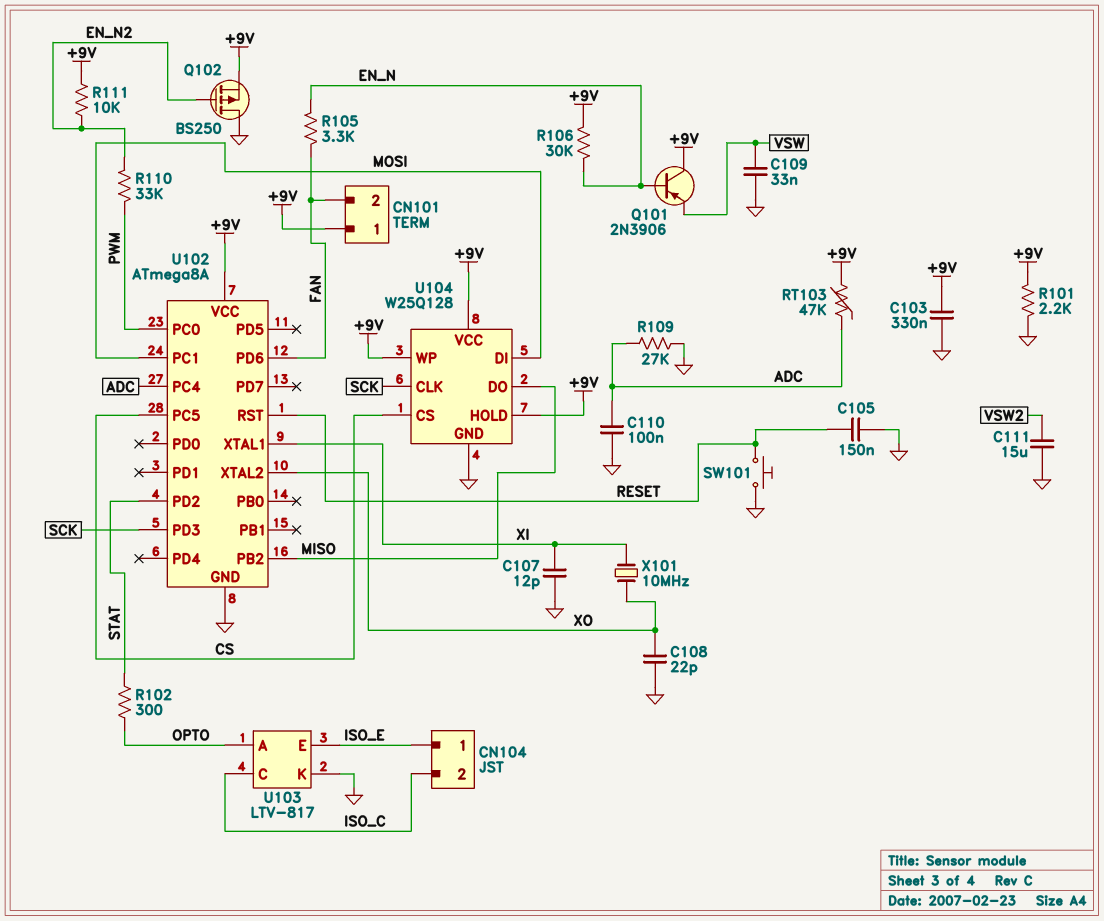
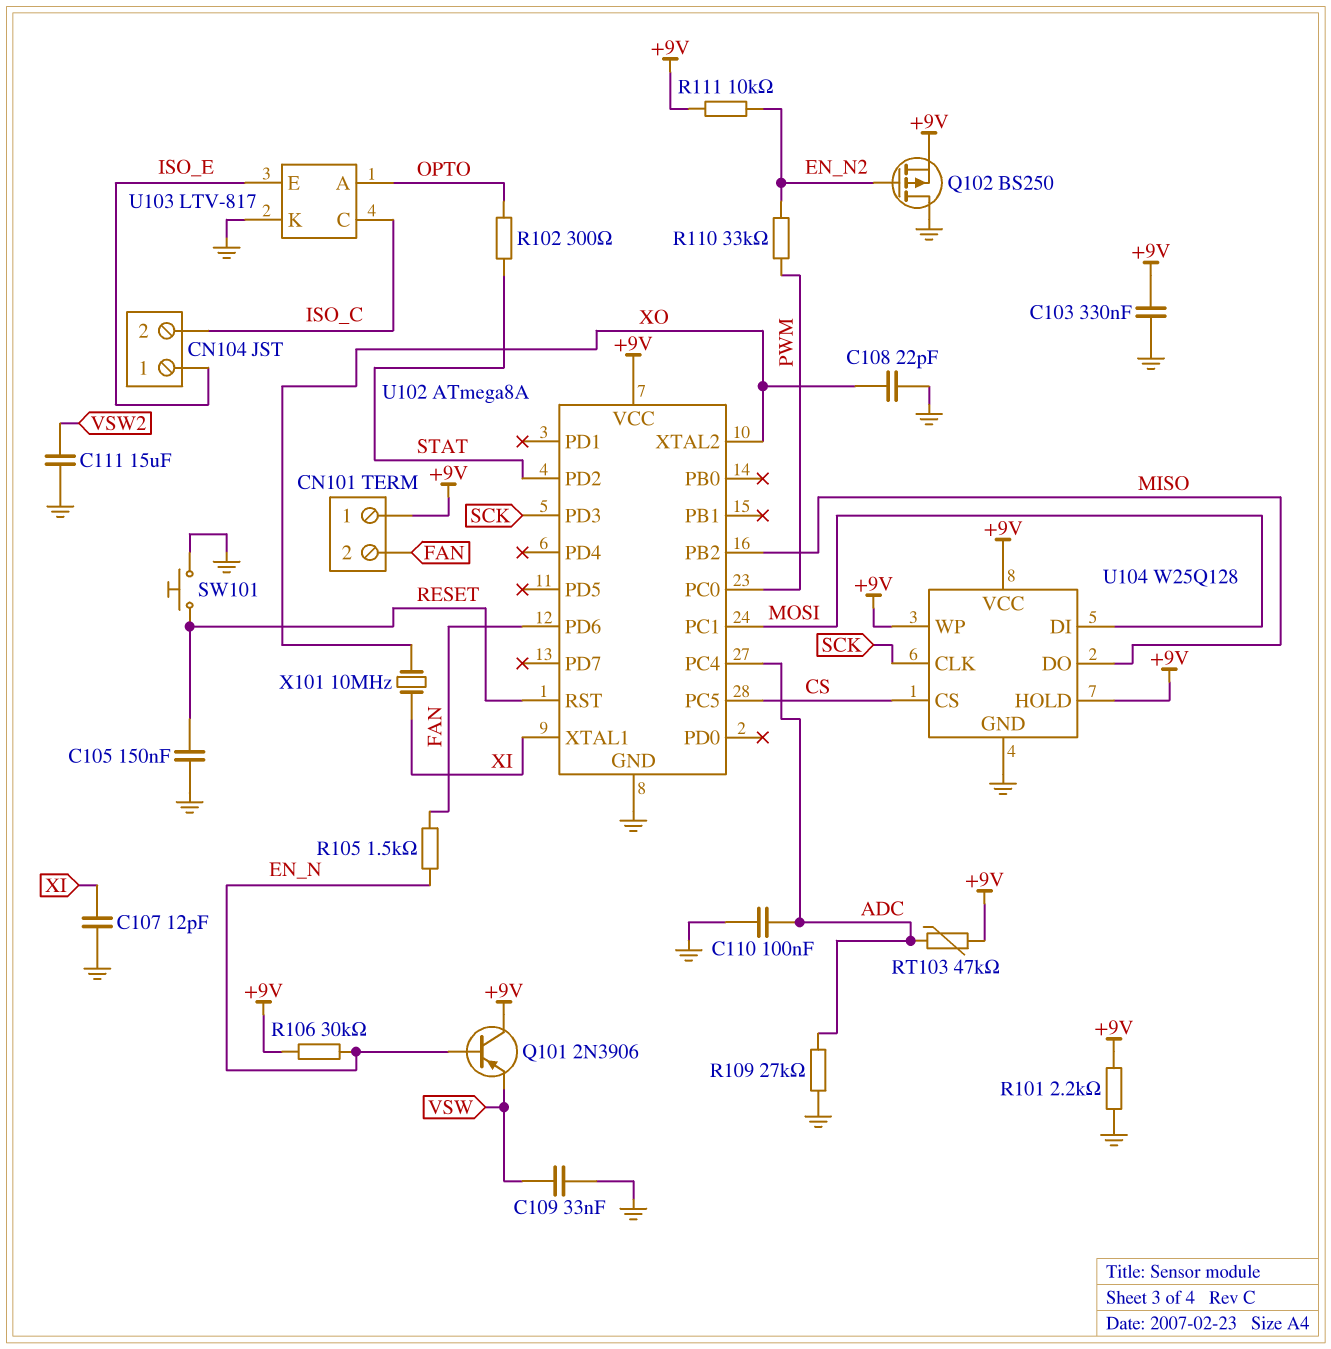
R105: 3.3k (EN_N, FAN) -> 1.5k (EN_N, FAN)

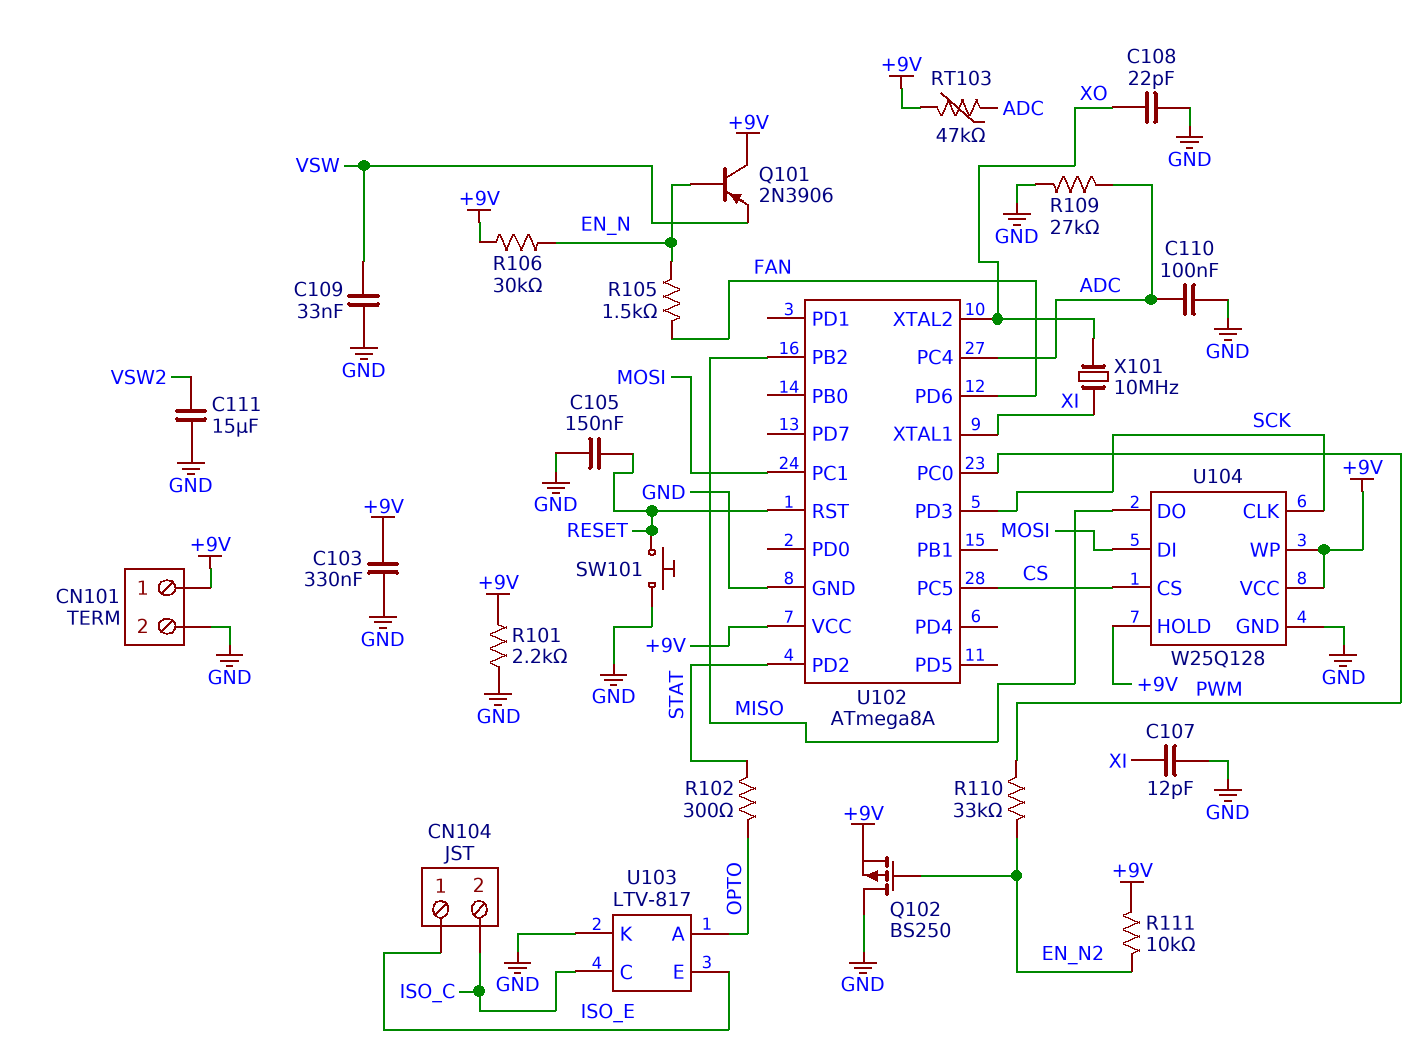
CN101 pin 2: FAN -> GND

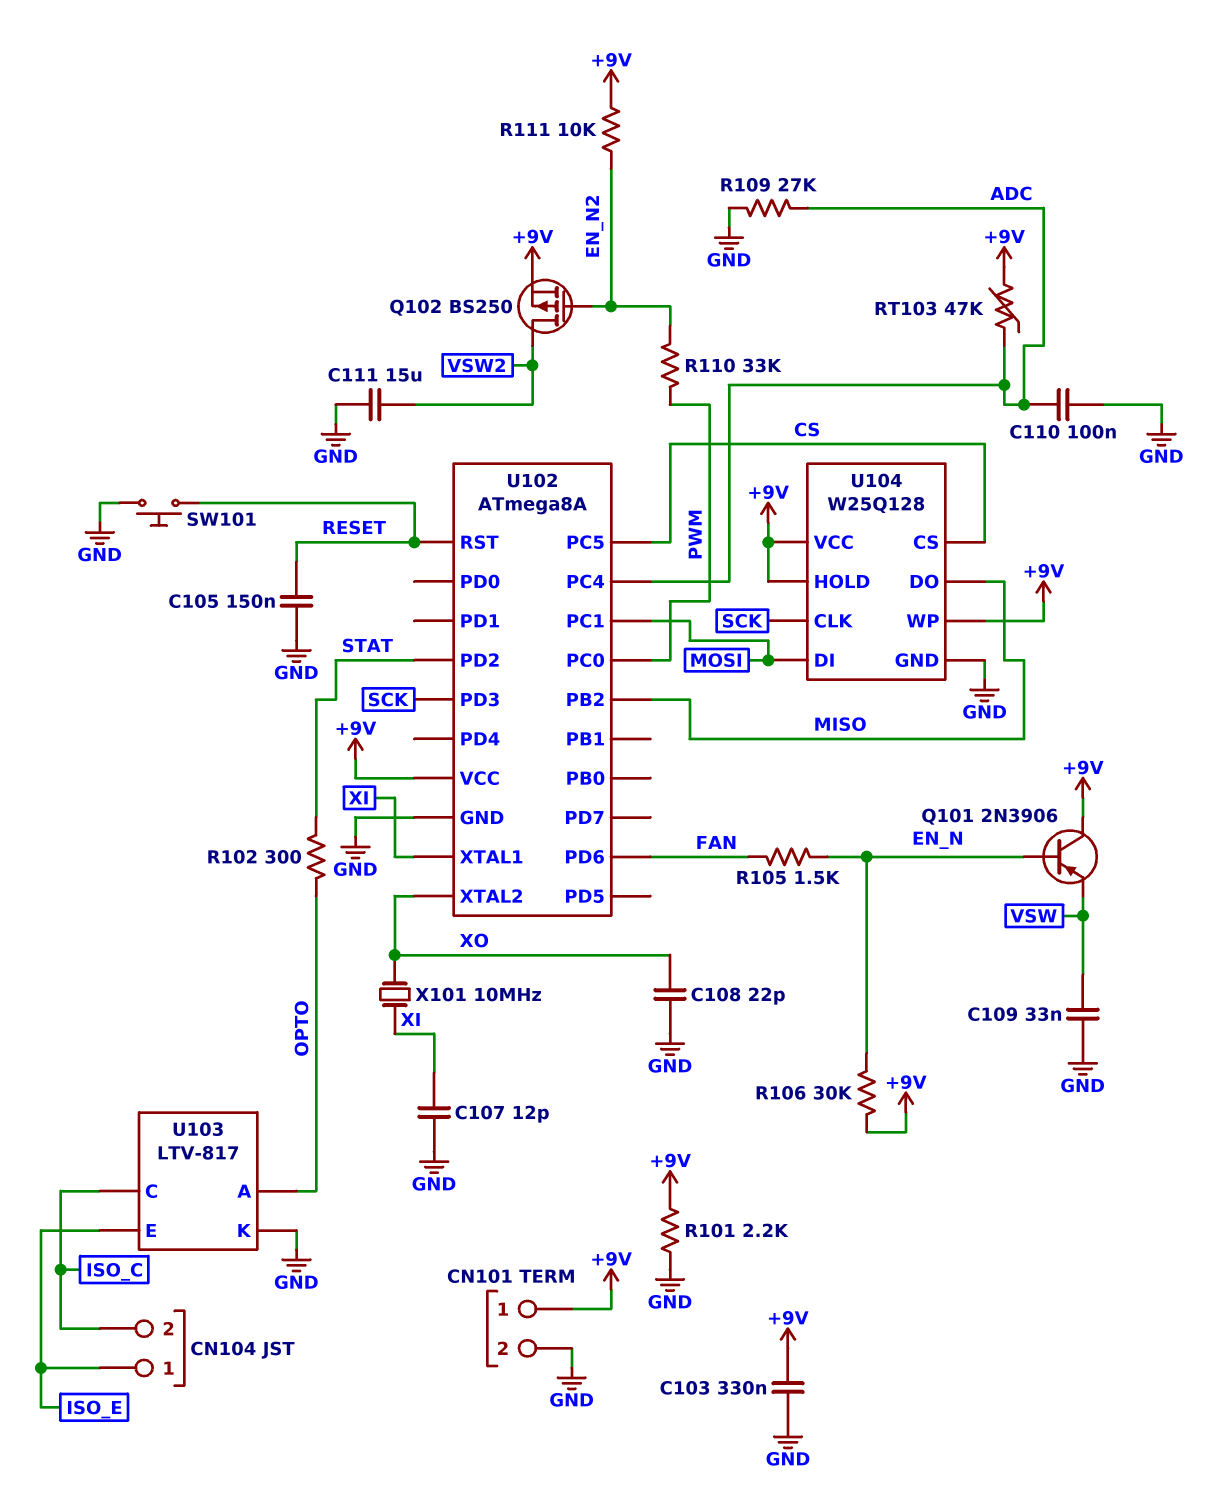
Q102: PMOS BS250 (G EN_N2, D GND, S +9V) -> PMOS BS250 (G EN_N2, D VSW2, S +9V)

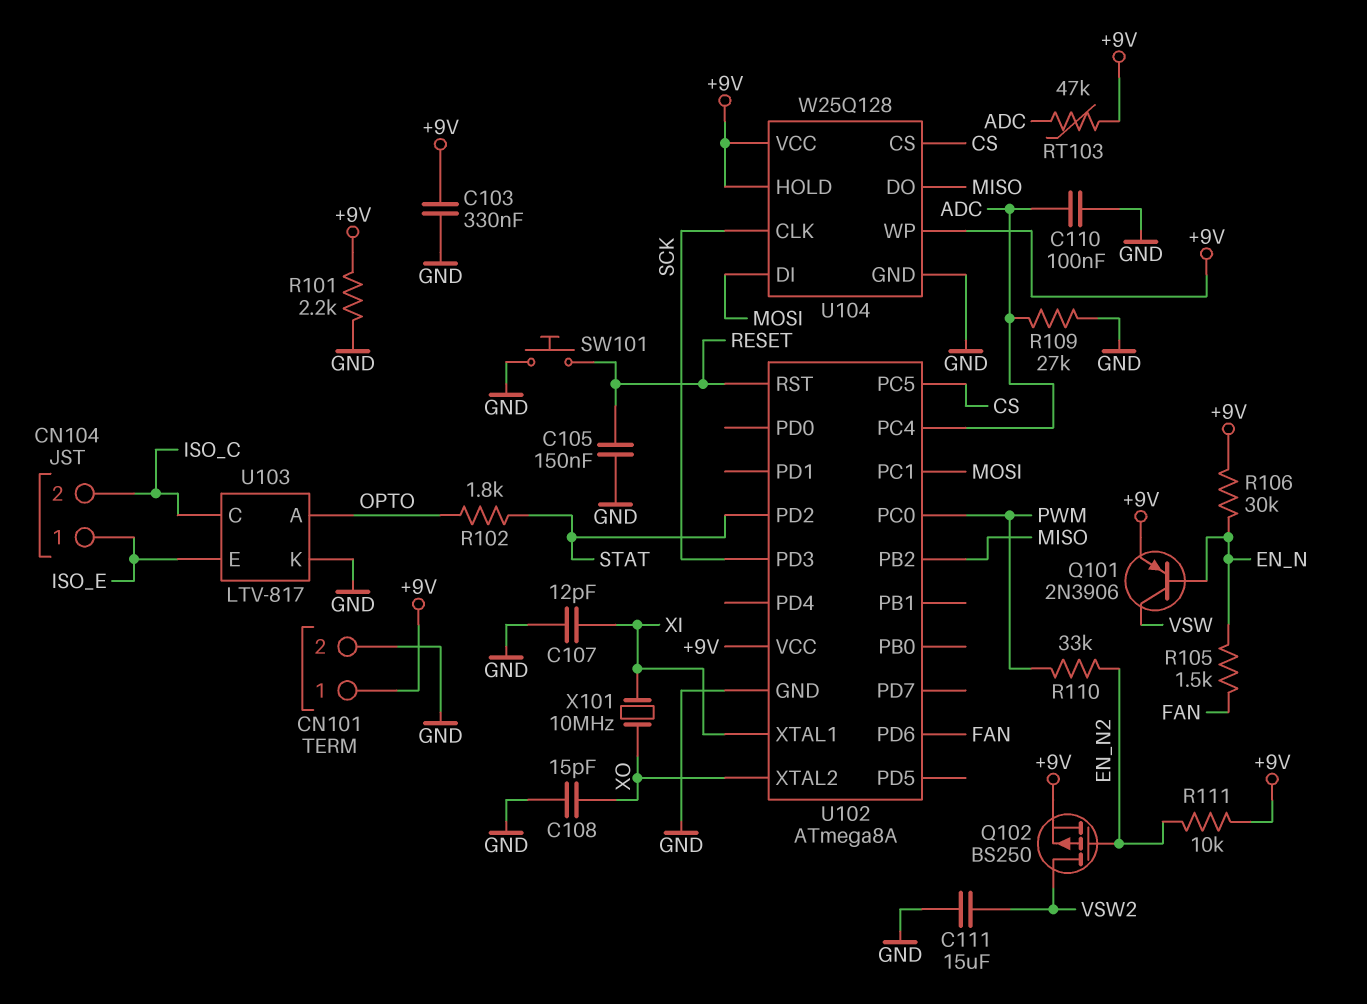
C108: 22pF (GND, XO) -> 15pF (GND, XO)
C109: 33nF (GND, VSW) -> none
Q101: PNP 2N3906 (B EN_N, C +9V, E VSW) -> PNP 2N3906 (B EN_N, C VSW, E +9V)
R102: 300 (OPTO, STAT) -> 1.8k (OPTO, STAT)

